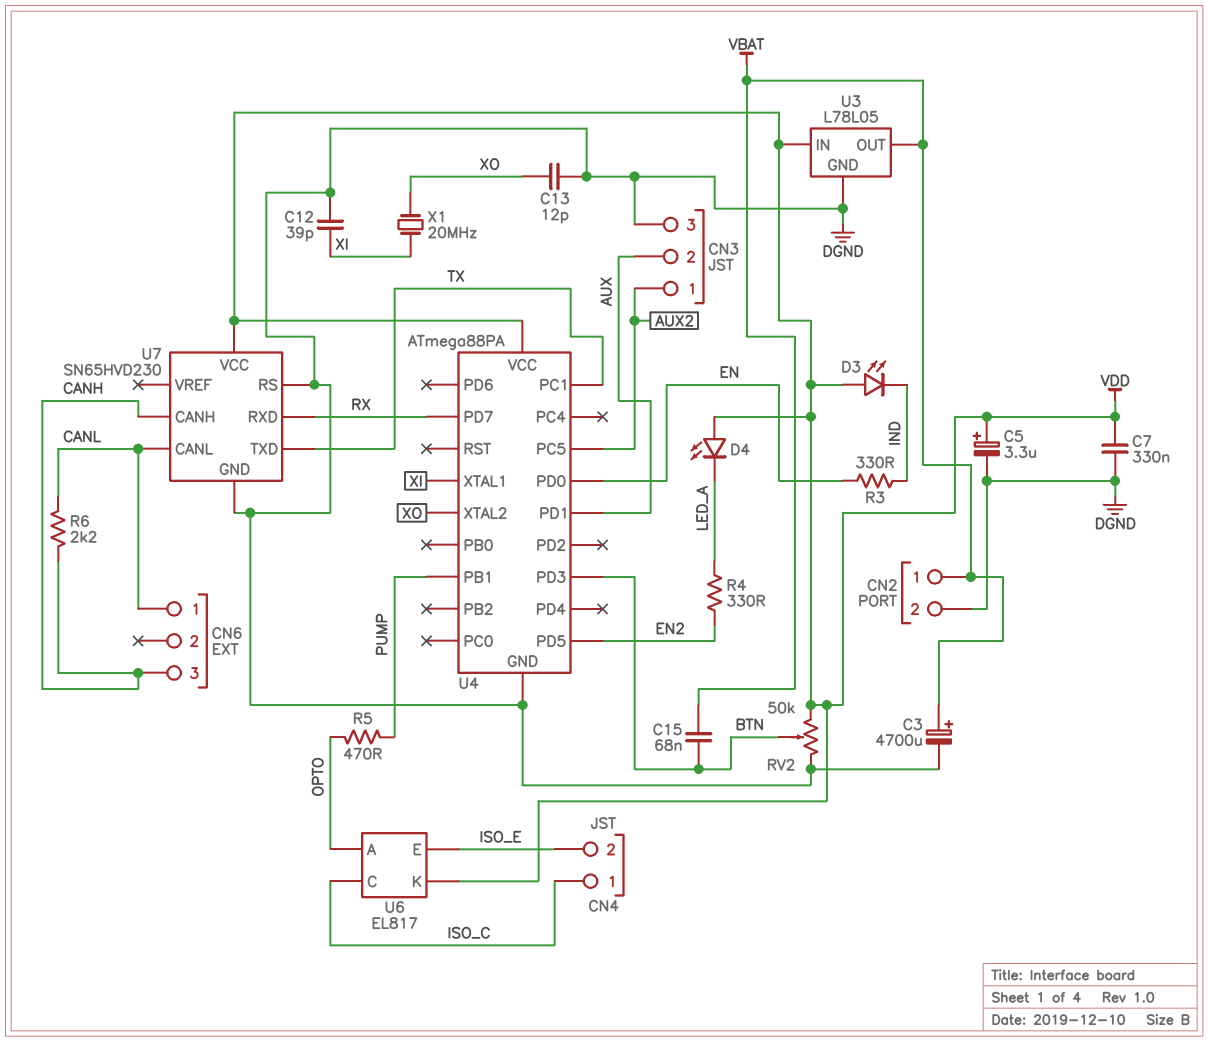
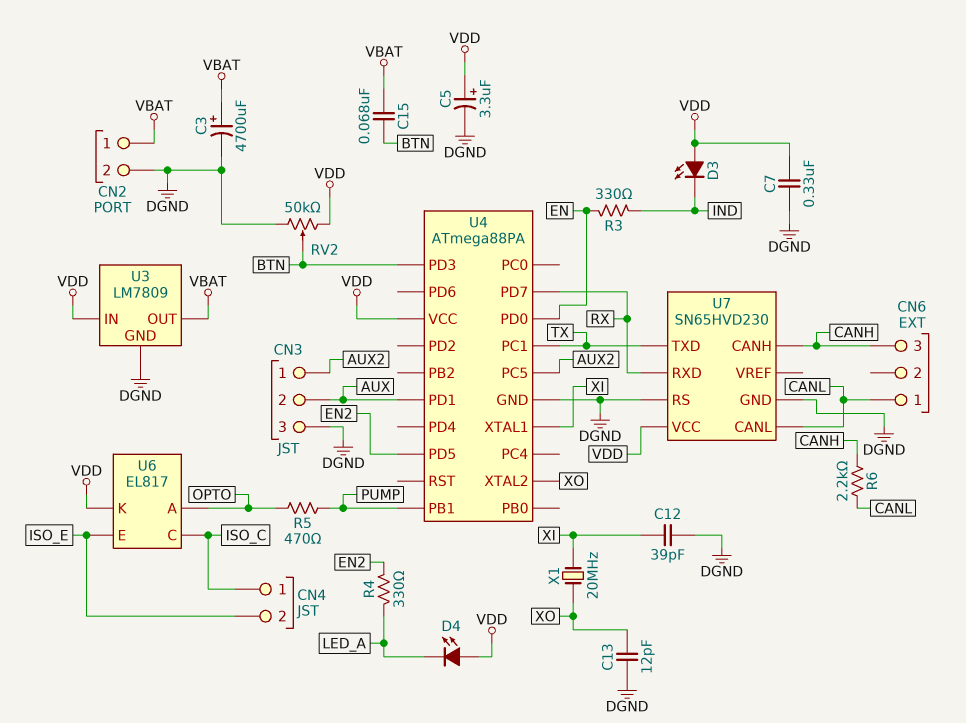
U3: L78L05 -> LM7809

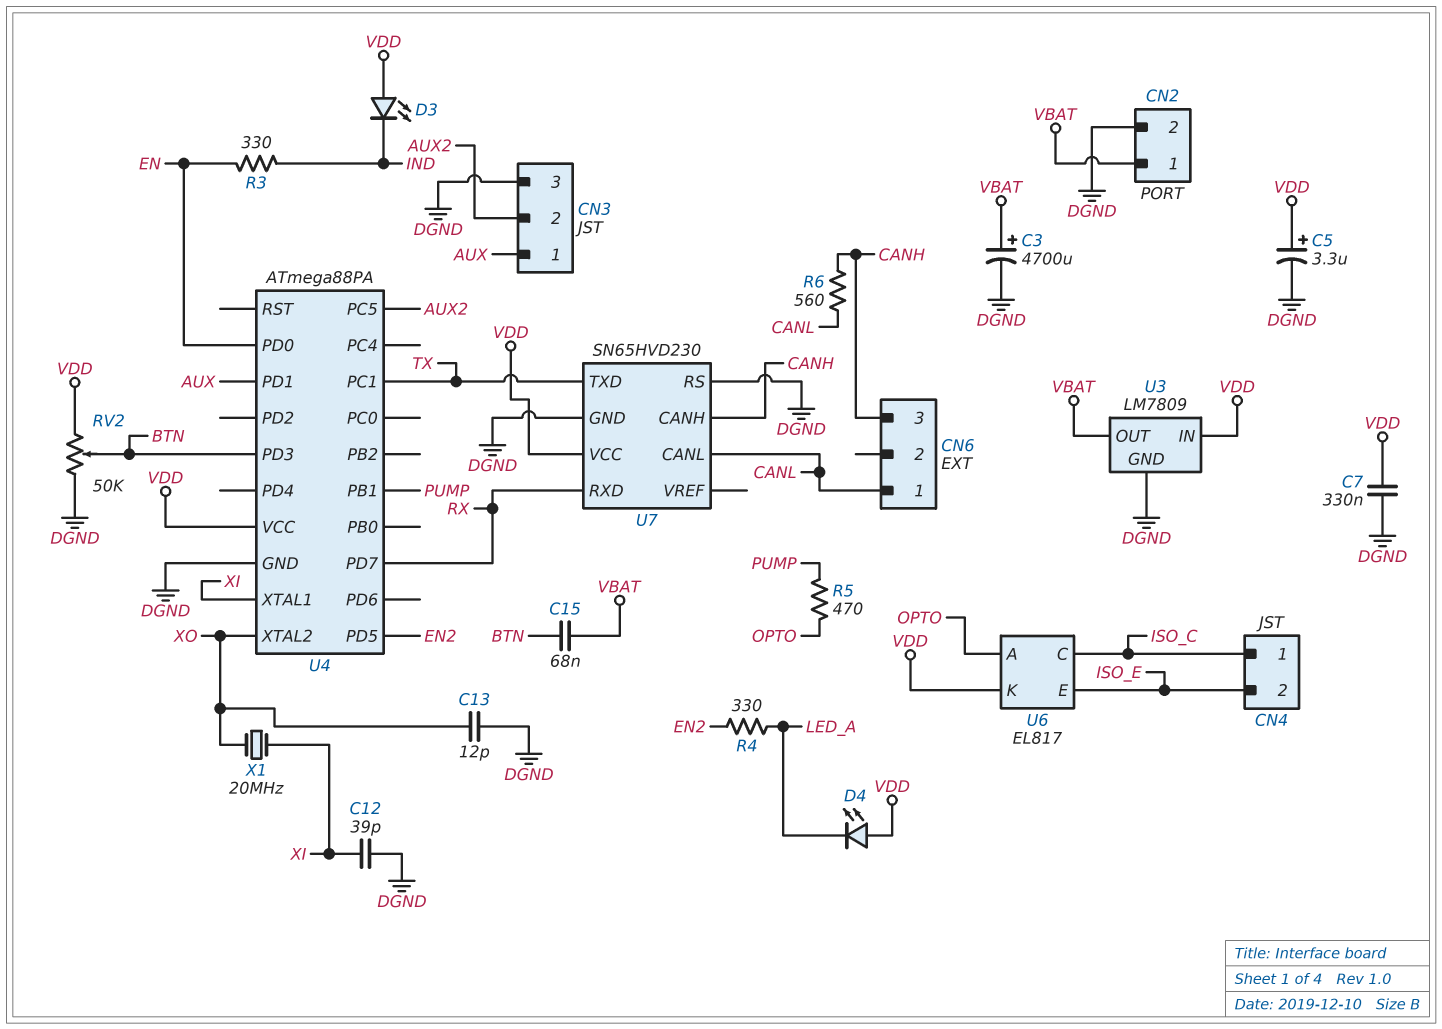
CN3 pin 1: AUX2 -> AUX
CN3 pin 2: AUX -> AUX2
R6: 2.2k (CANH, CANL) -> 560 (CANH, CANL)

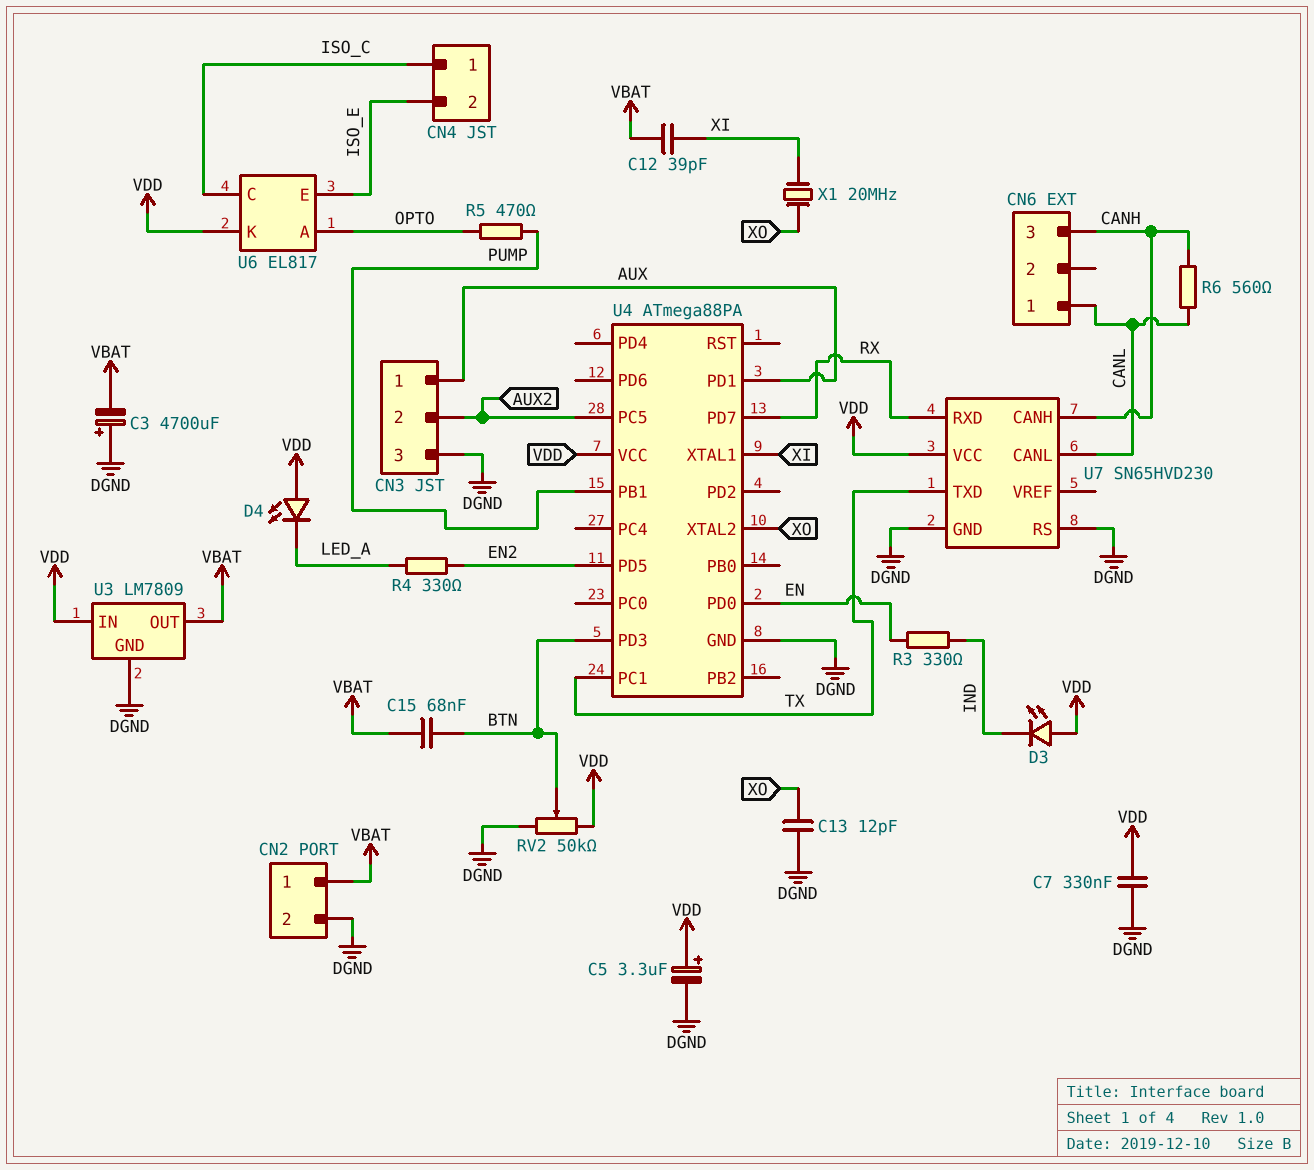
C3: 4700uF (plus VBAT, minus DGND) -> 4700uF (plus DGND, minus VBAT)
C12: 39pF (DGND, XI) -> 39pF (VBAT, XI)

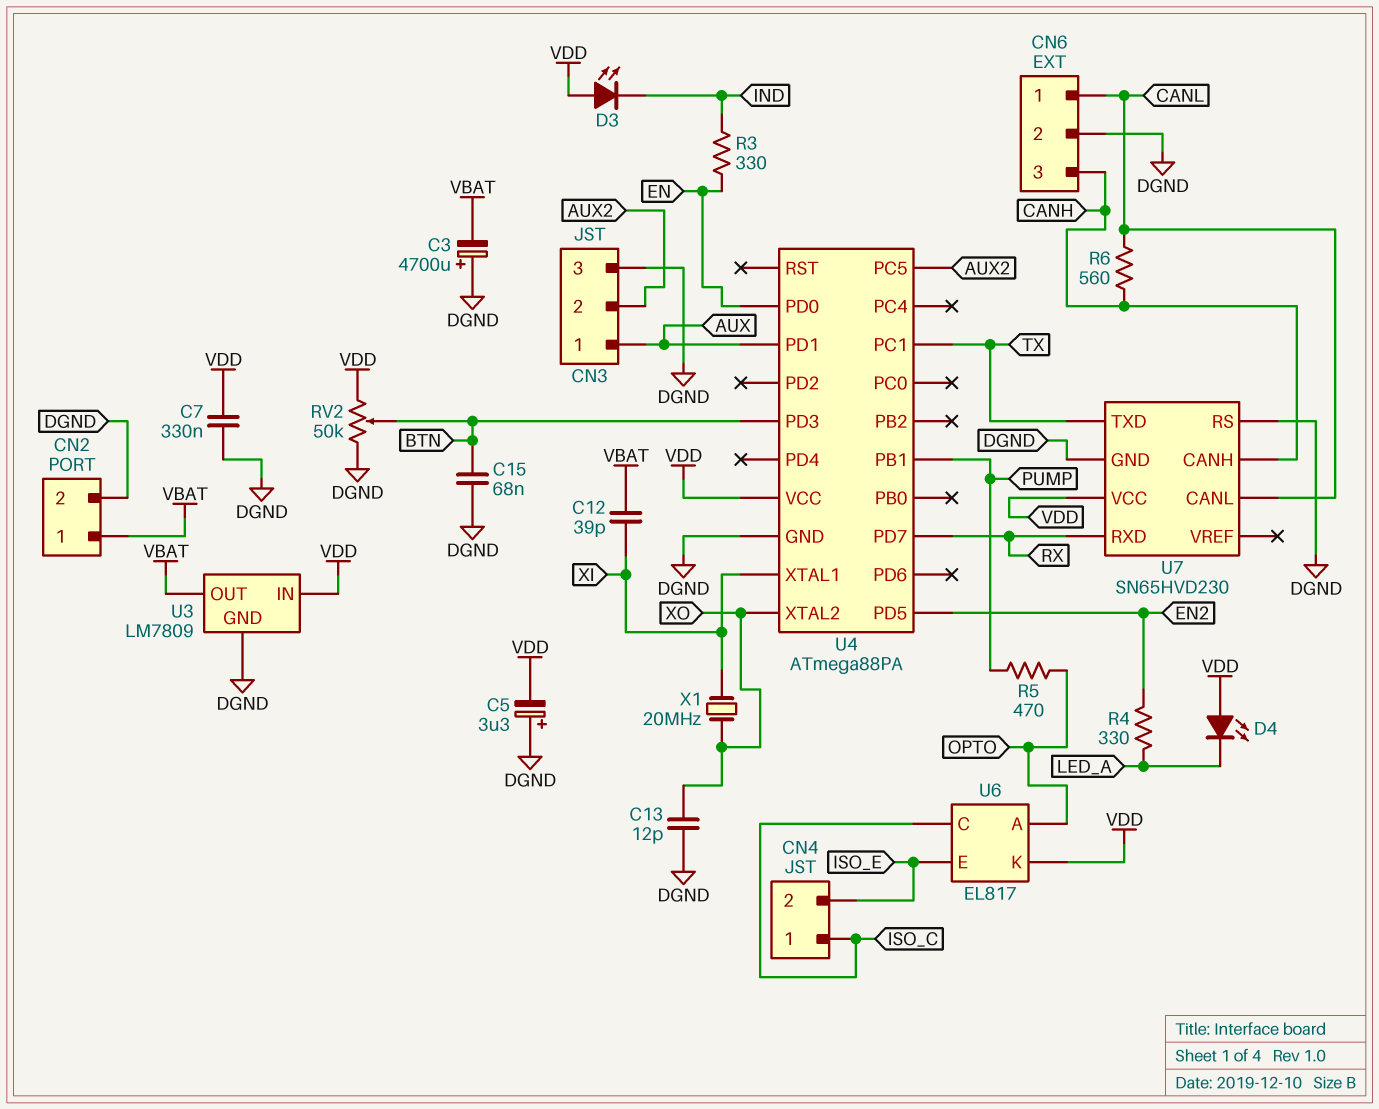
C5: 3.3uF (plus VDD, minus DGND) -> 3.3uF (plus DGND, minus VDD)
C15: 68nF (BTN, VBAT) -> 68nF (BTN, DGND)
CN6 pin 2: none -> DGND

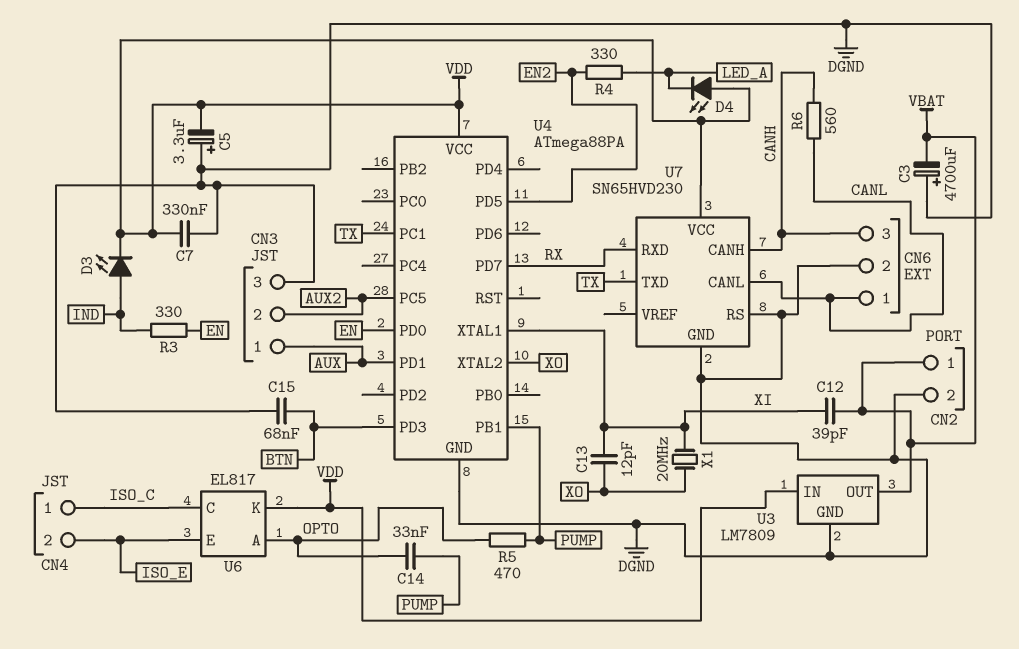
C13: 12pF (DGND, XO) -> 12pF (XI, XO)
C14: none -> 33nF (OPTO, PUMP)
D3: LED (A VDD, K IND) -> LED (A IND, K VDD)
RV2: 50k (DGND, VDD, wiper BTN) -> none

